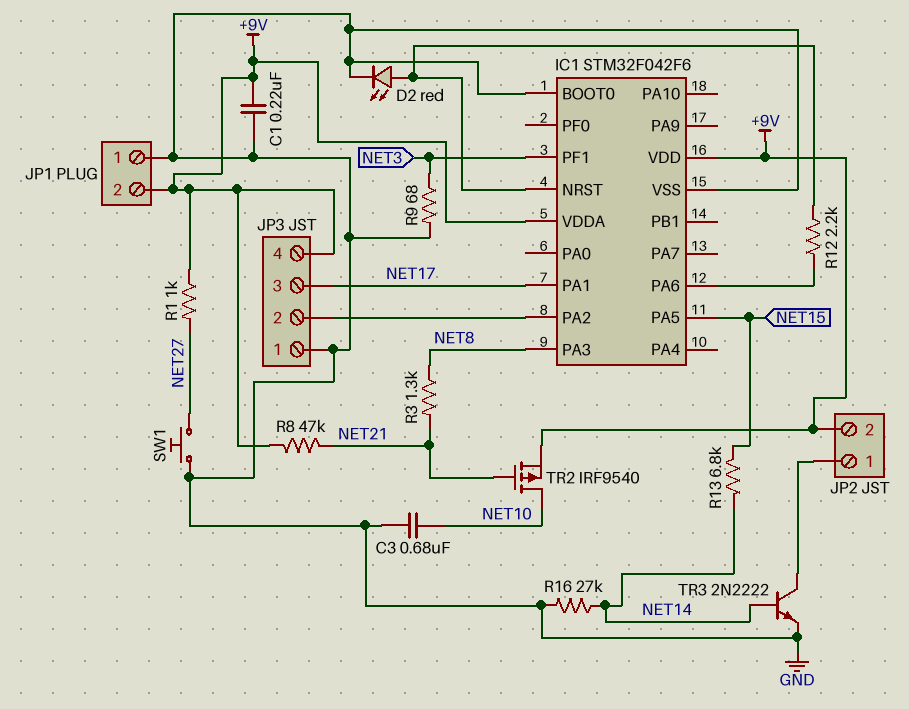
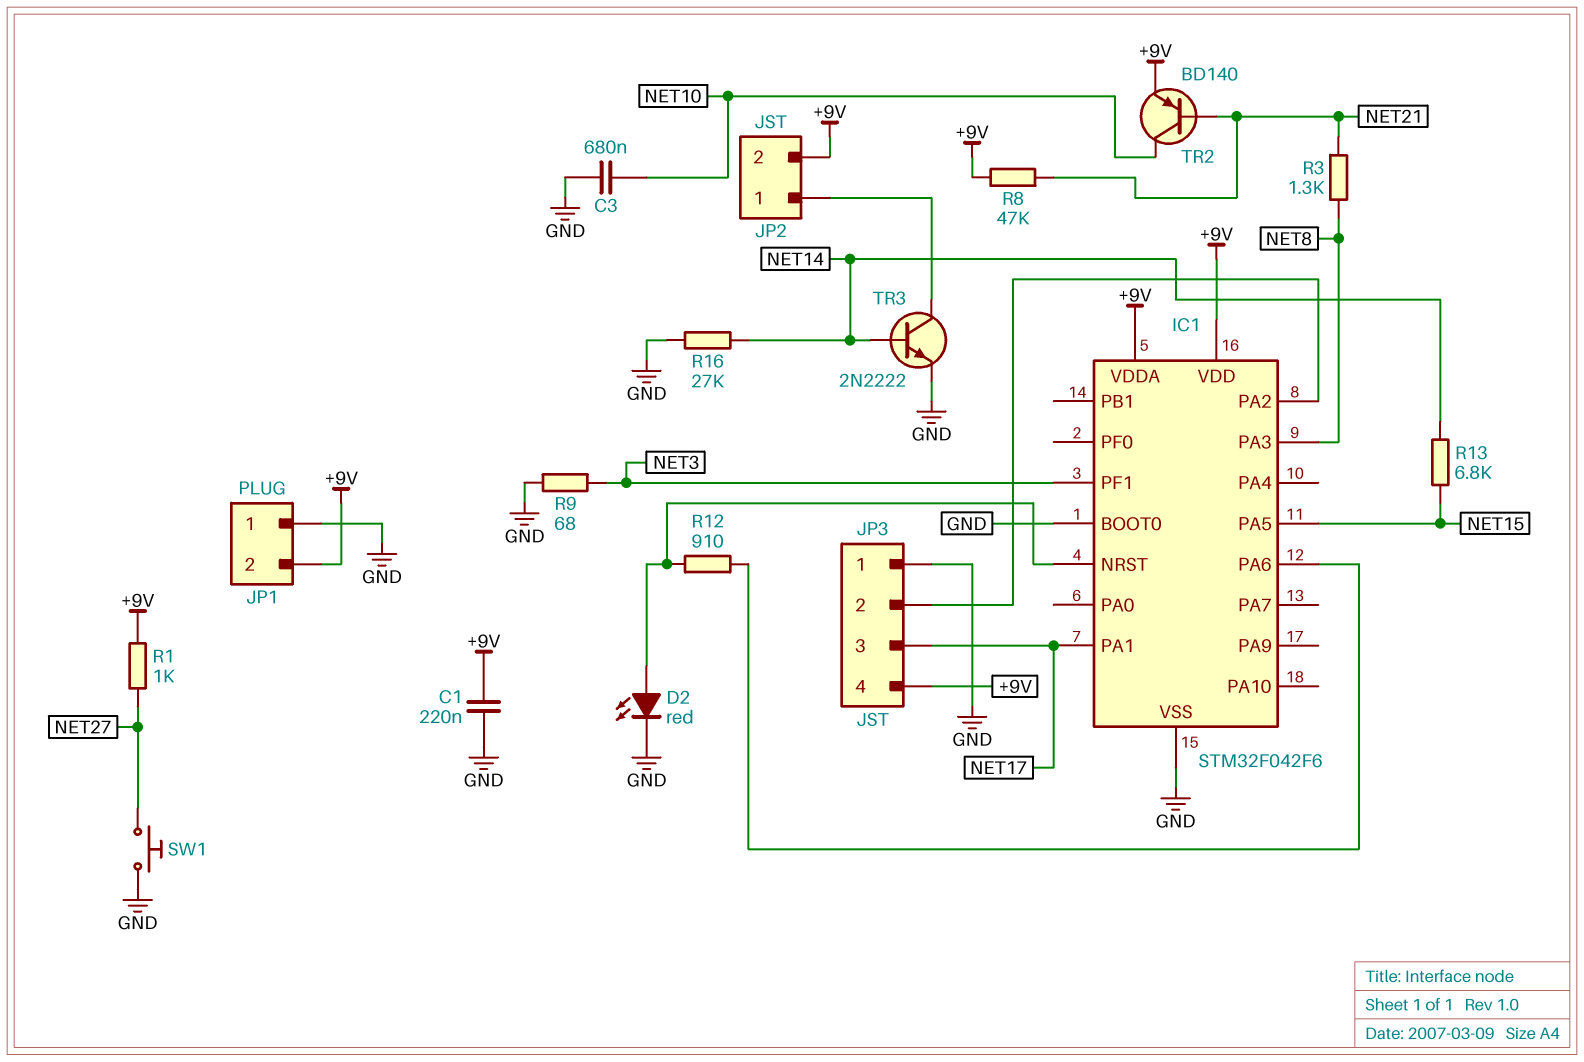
R12: 2.2k (IC1/NRST, IC1/PA6) -> 910 (IC1/NRST, IC1/PA6)
TR2: PMOS IRF9540 (G NET21, D NET10, S +9V) -> PNP BD140 (B NET21, C NET10, E +9V)

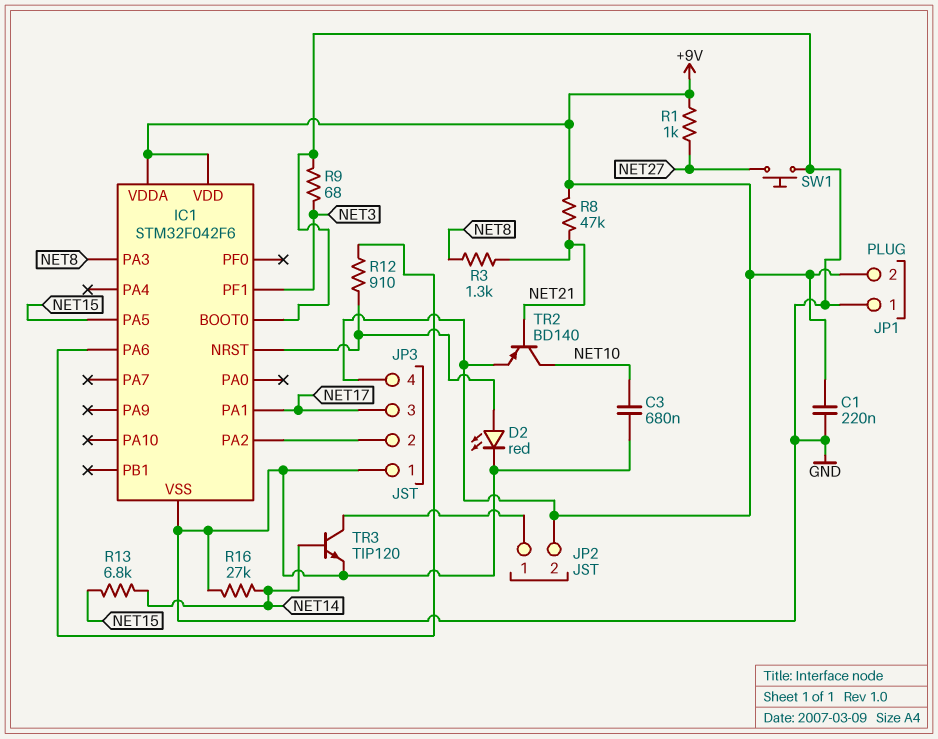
TR3: NPN 2N2222 (B NET14, C JP2/1, E GND) -> NPN TIP120 (B NET14, C JP2/1, E GND)

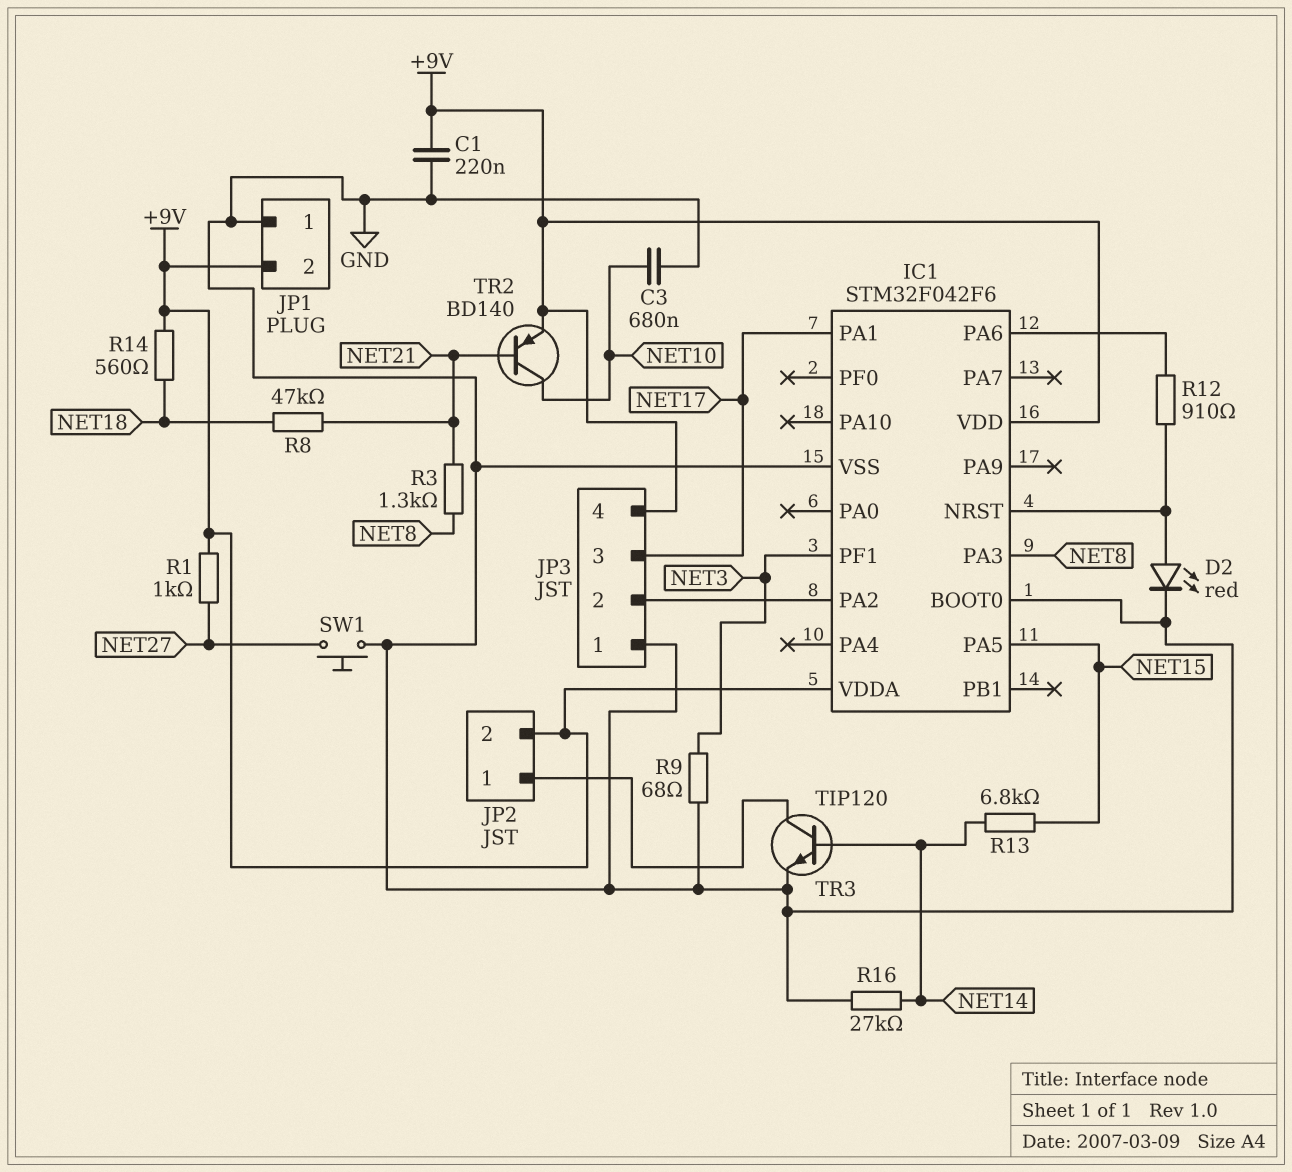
R8: 47k (+9V, NET21) -> 47k (NET18, NET21)
R14: none -> 560 (+9V, NET18)

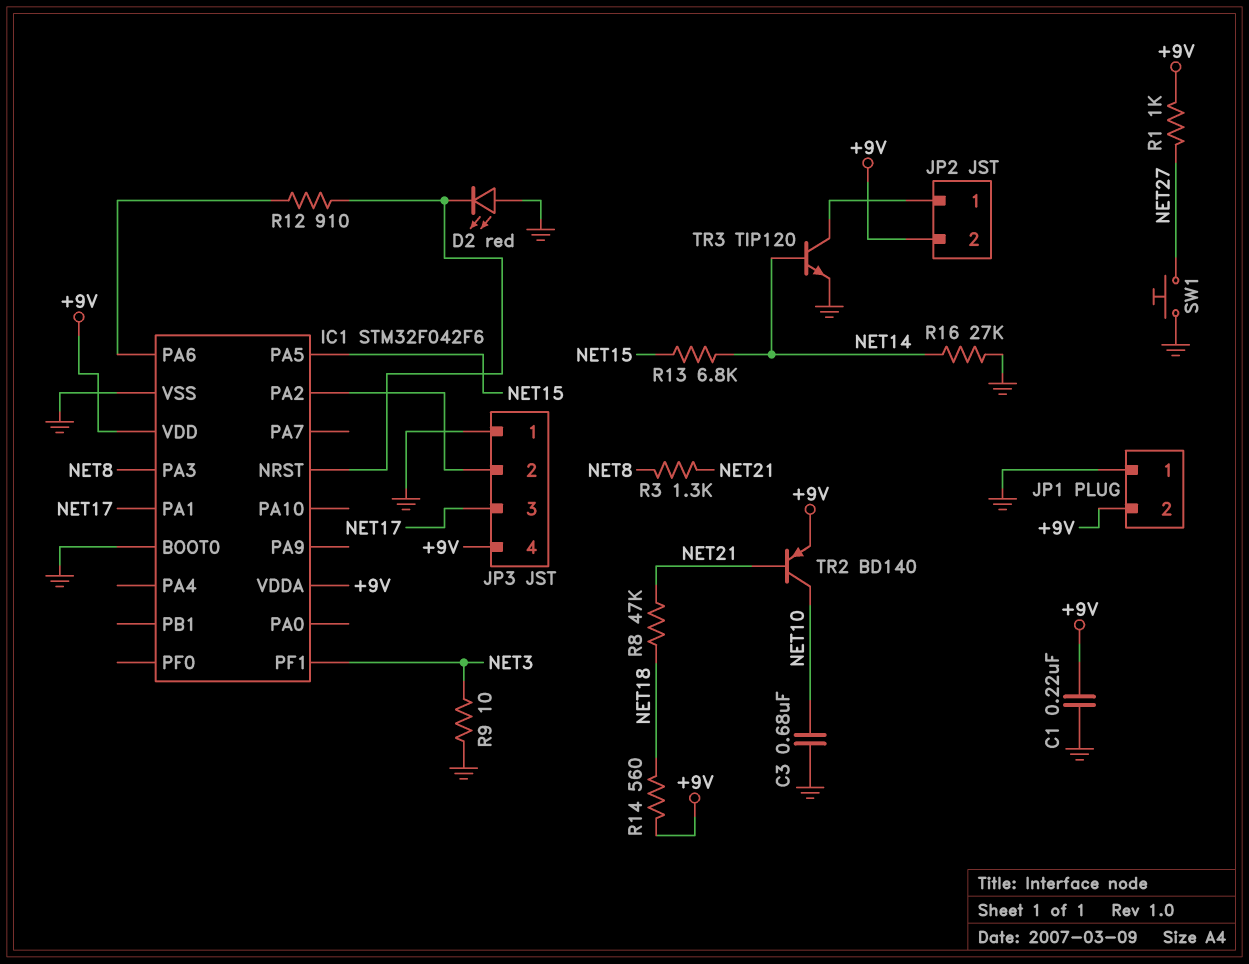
D2: LED red (A IC1/NRST, K GND) -> LED red (A GND, K IC1/NRST)
R9: 68 (GND, NET3) -> 10 (GND, NET3)

